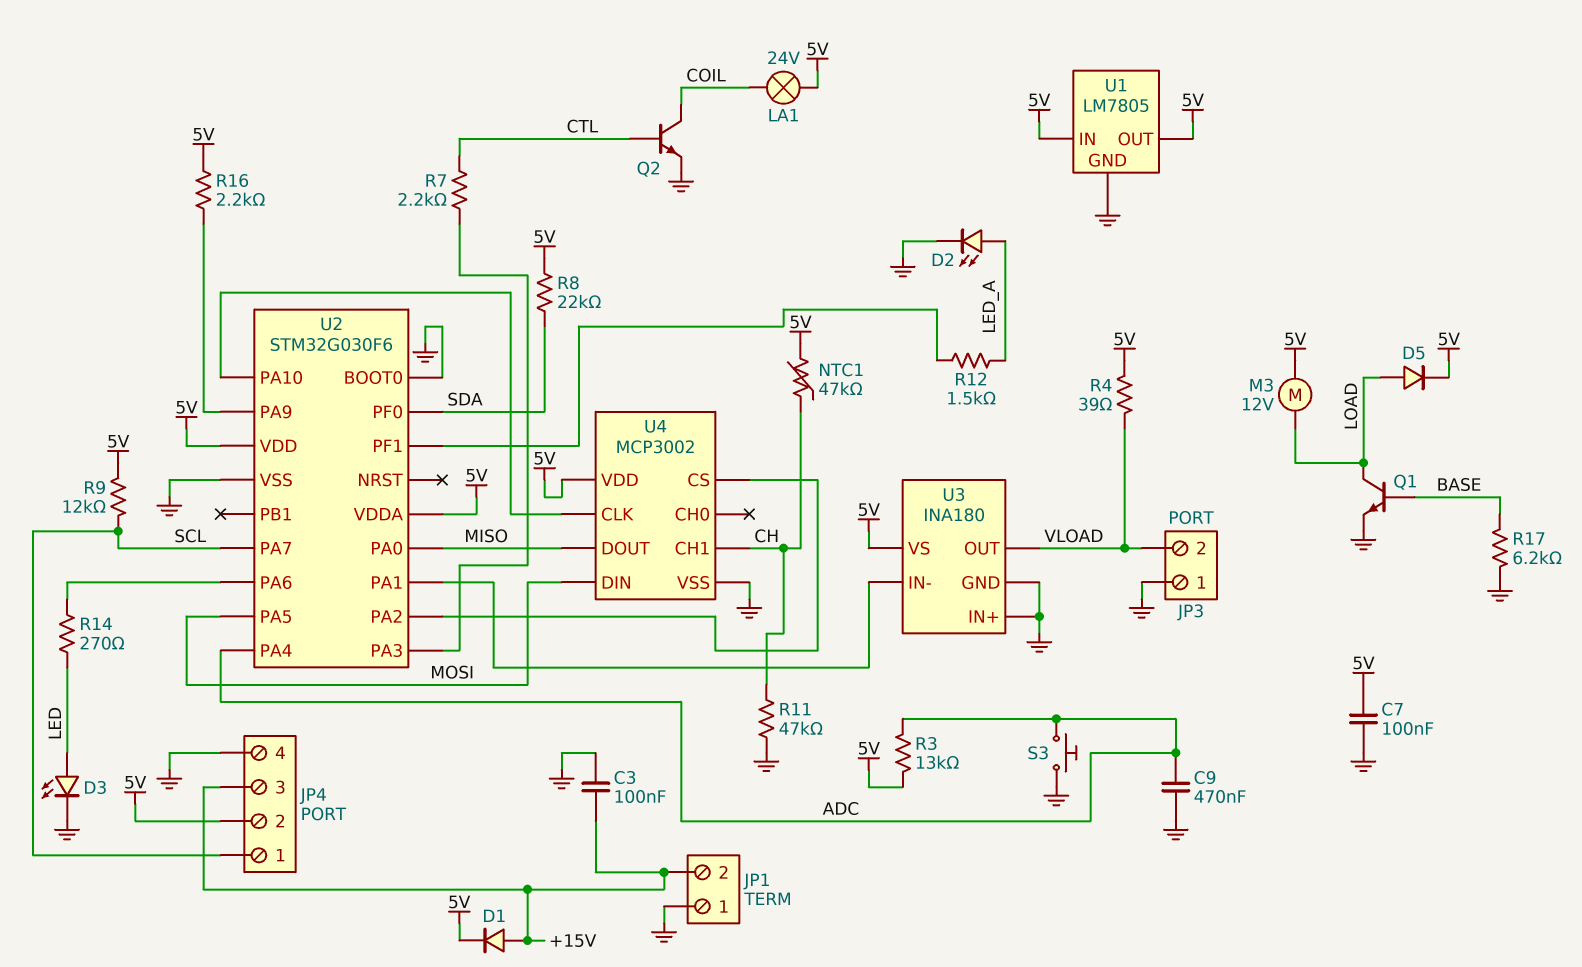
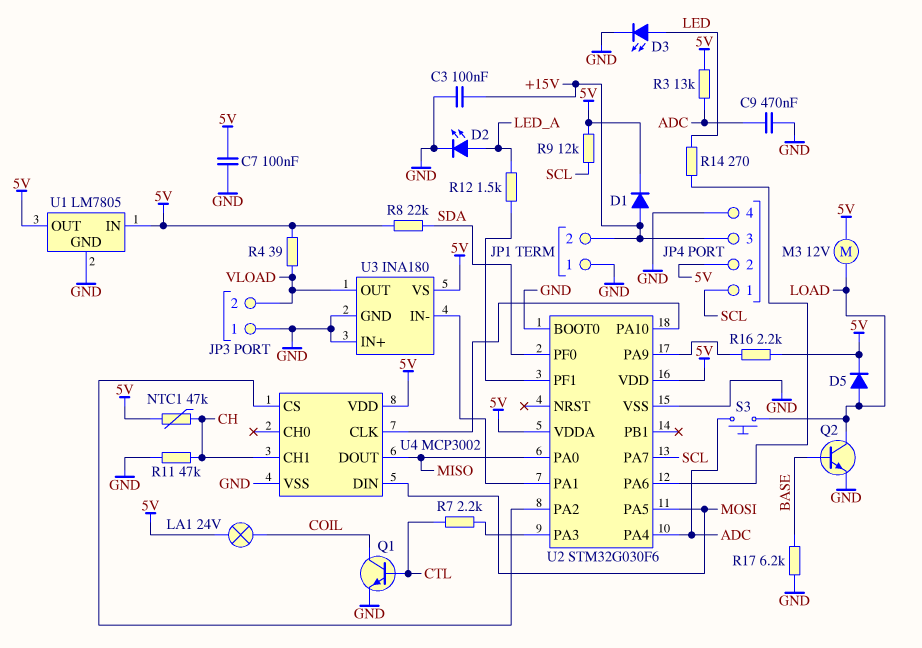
Q1: NPN (B BASE, C LOAD, E GND) -> NPN (B CTL, C COIL, E GND)
Q2: NPN (B CTL, C COIL, E GND) -> NPN (B BASE, C LOAD, E GND)
S3: button (ADC, GND) -> button (ADC, LOAD)

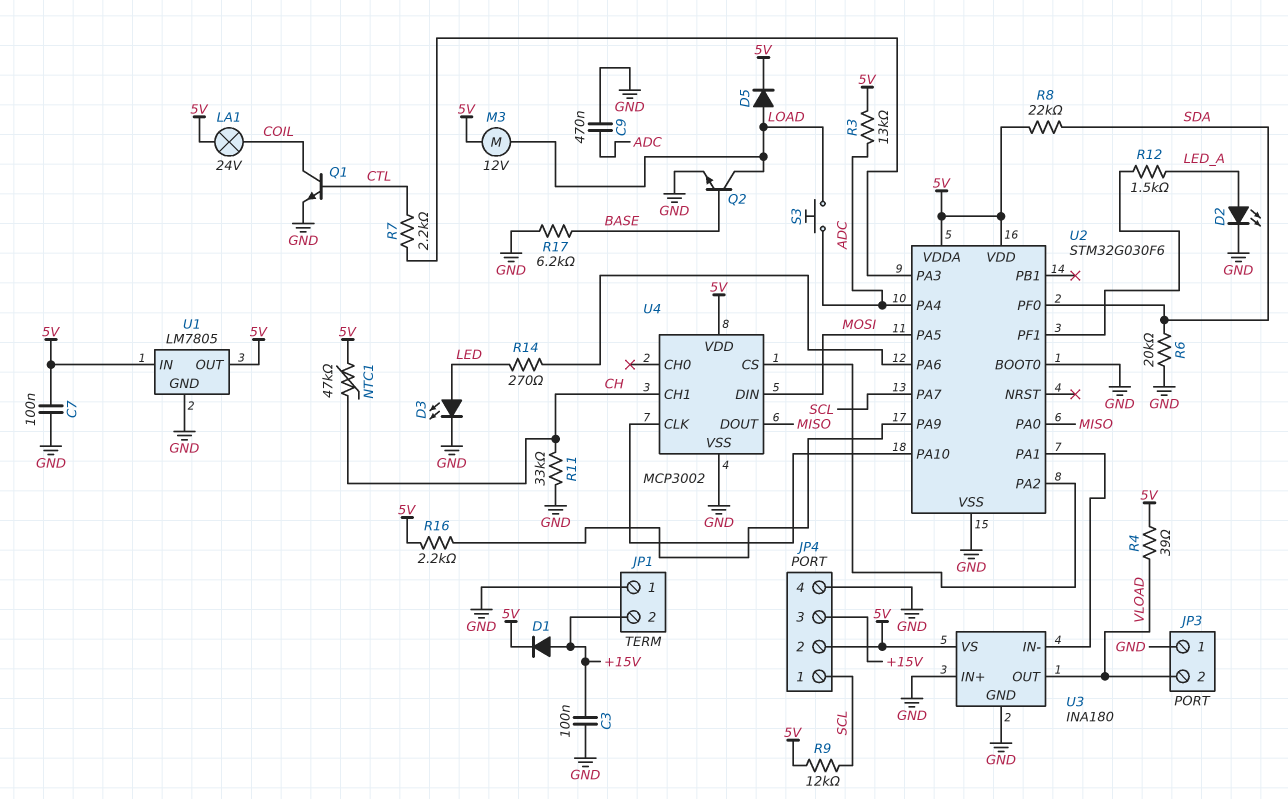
R6: none -> 20k (GND, SDA)
R11: 47k (CH, GND) -> 33k (CH, GND)

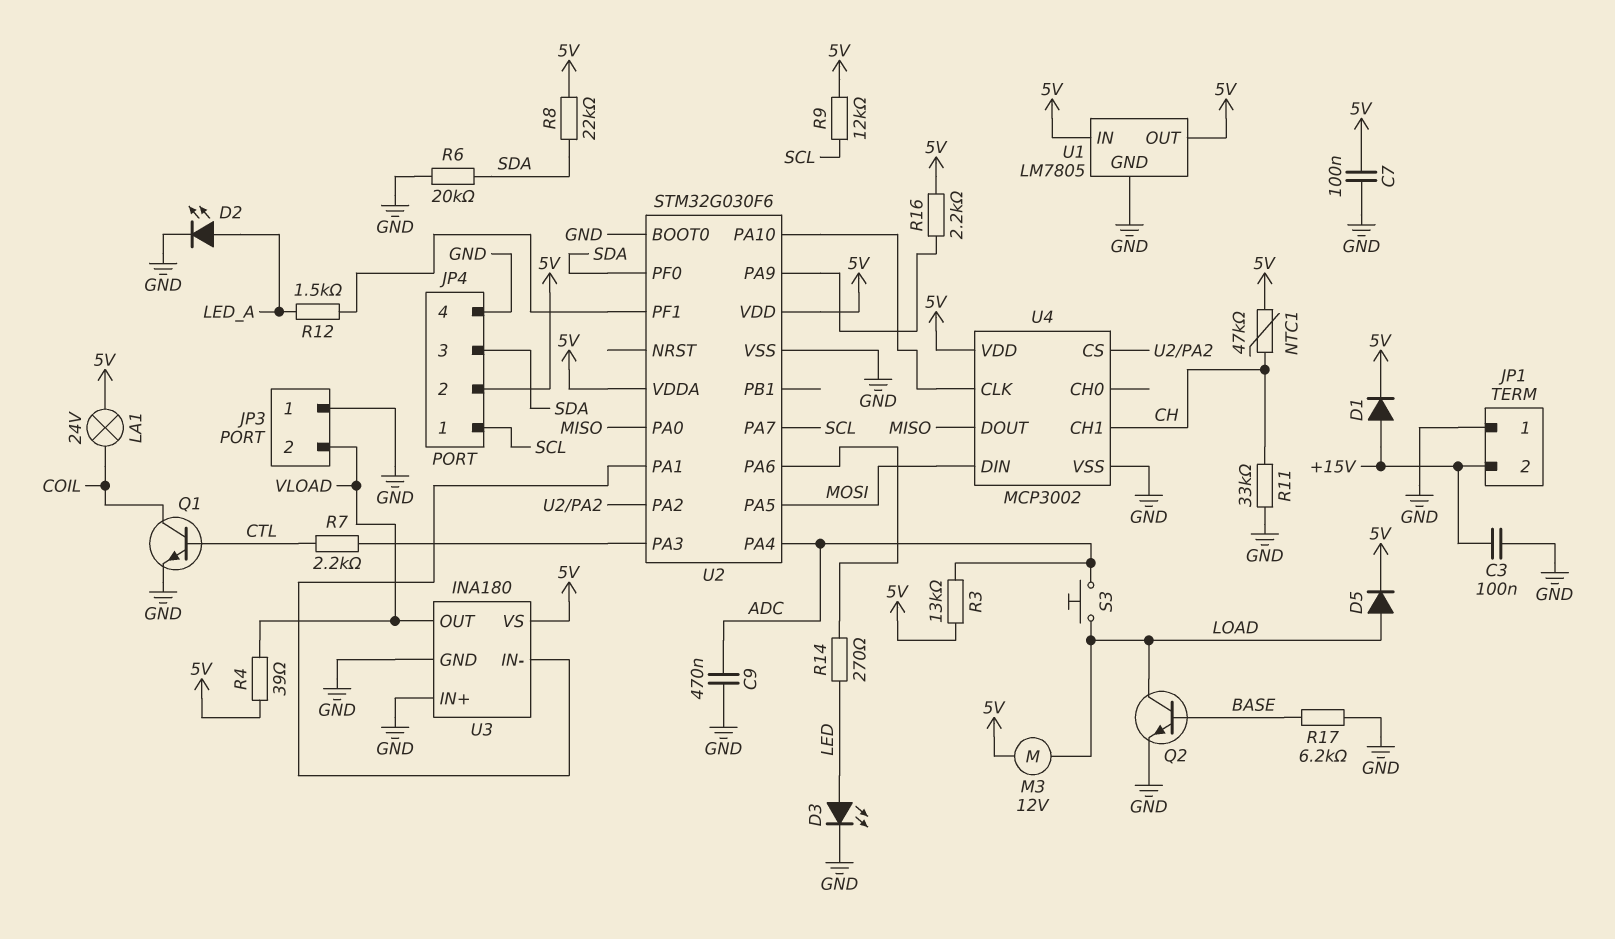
JP4 pin 3: +15V -> SDA

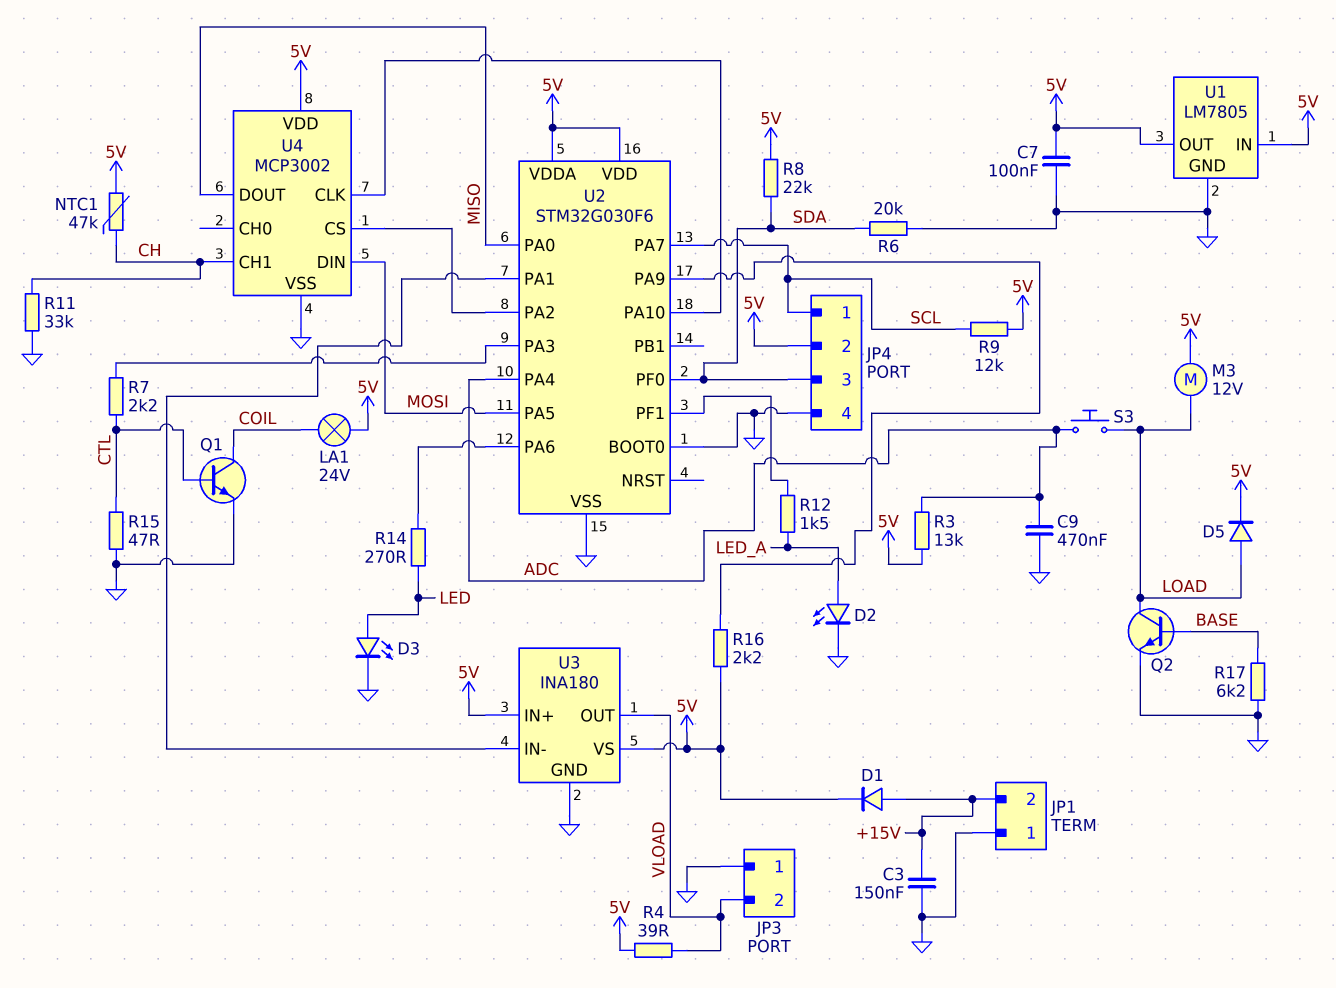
C3: 100nF (+15V, GND) -> 150nF (+15V, GND)
R15: none -> 47 (CTL, GND)
U3 pin IN+: GND -> 5V

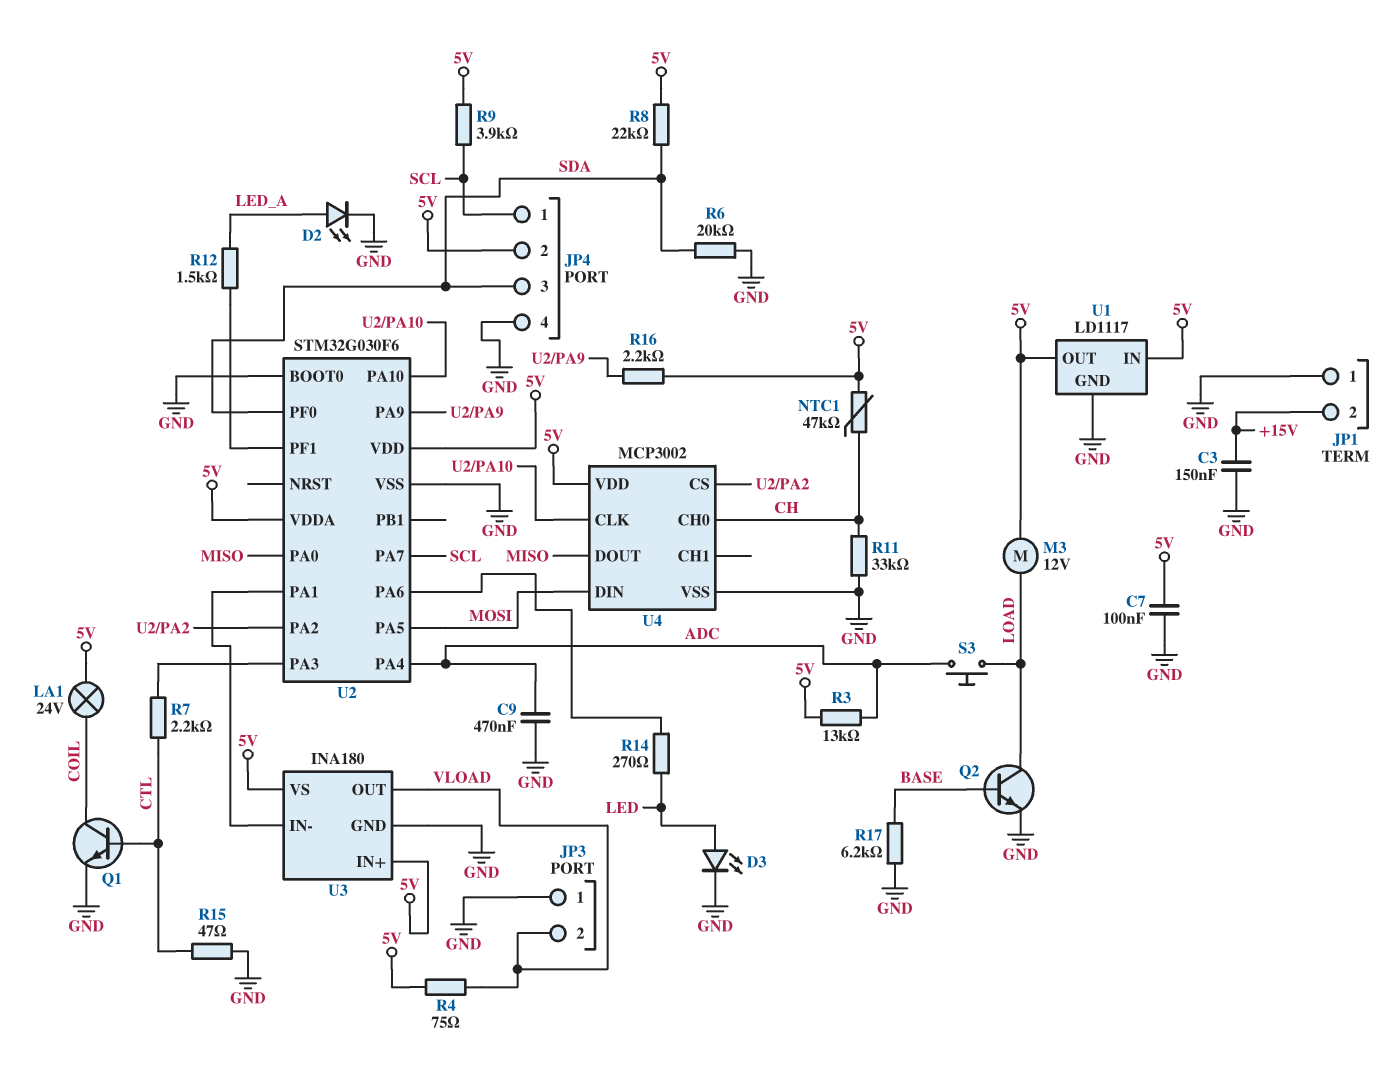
D1: diode (A +15V, K 5V) -> none
D5: diode (A LOAD, K 5V) -> none
R4: 39 (5V, VLOAD) -> 75 (5V, VLOAD)
R9: 12k (5V, SCL) -> 3.9k (5V, SCL)
U1: LM7805 -> LD1117
U4 pin CH0: none -> CH
U4 pin CH1: CH -> none

